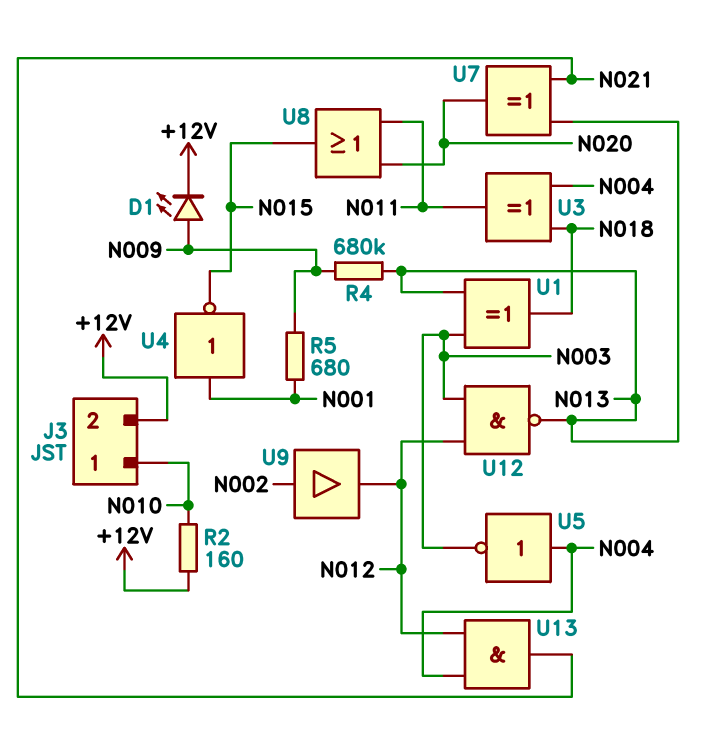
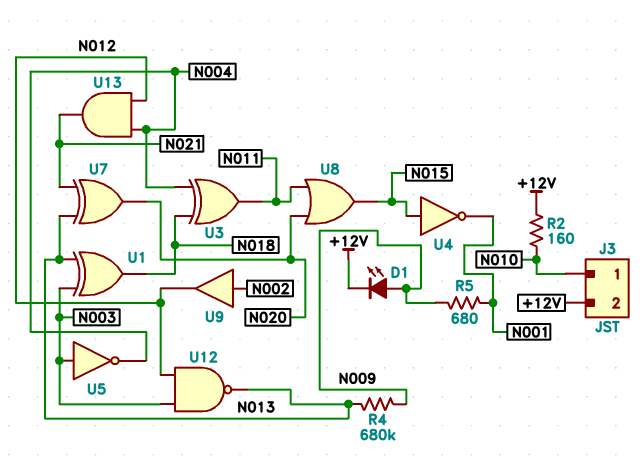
U4: NOT (in N001, out N015) -> NOT (in N015, out N001)
U5: NOT (in N004, out N003) -> NOT (in N003, out N004)

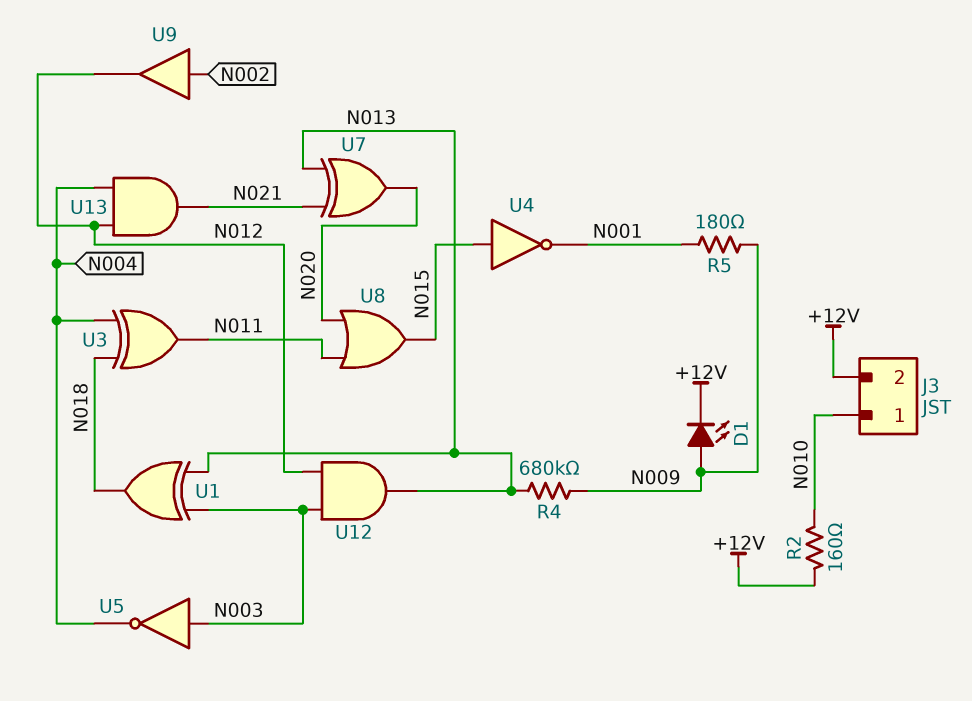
R5: 680 (N001, N009) -> 180 (N001, N009)
U12: NAND (in N003, in N012, out N013) -> AND (in N003, in N012, out N013)

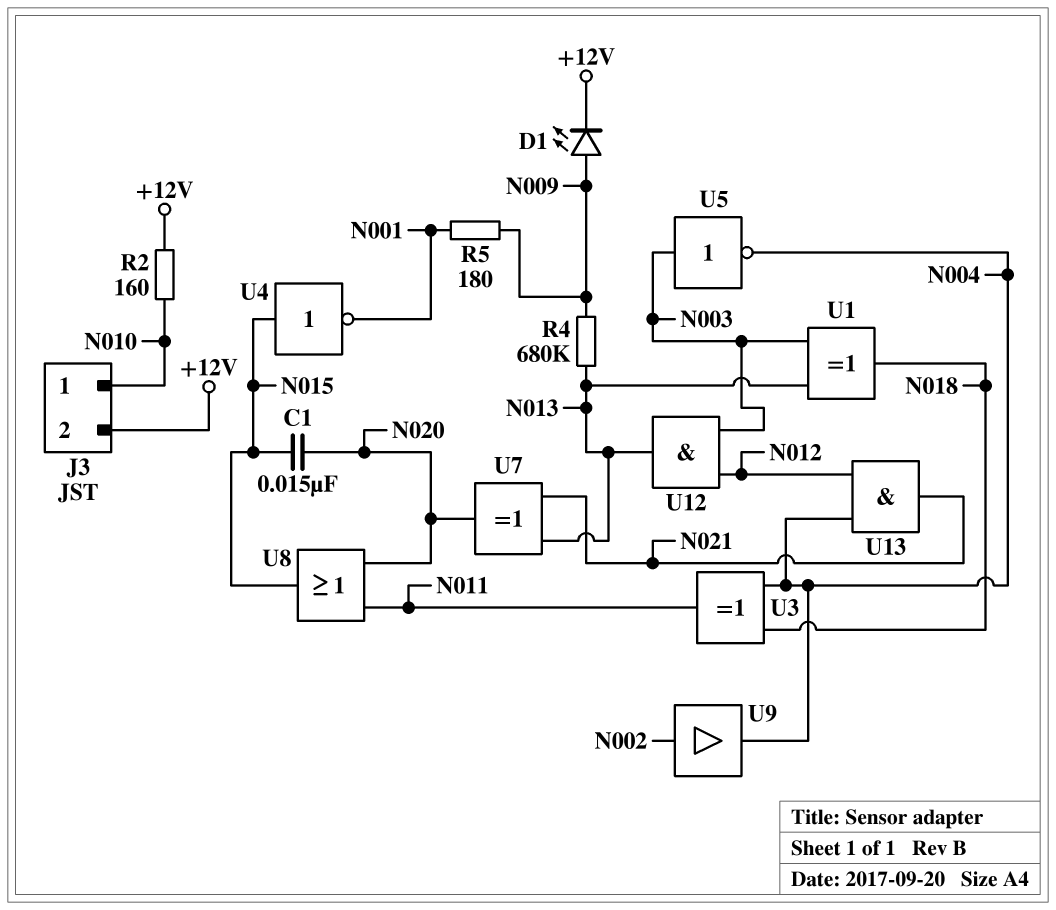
C1: none -> 15nF (N015, N020)
U9: buffer (in N002, out N012) -> buffer (in N002, out N004)

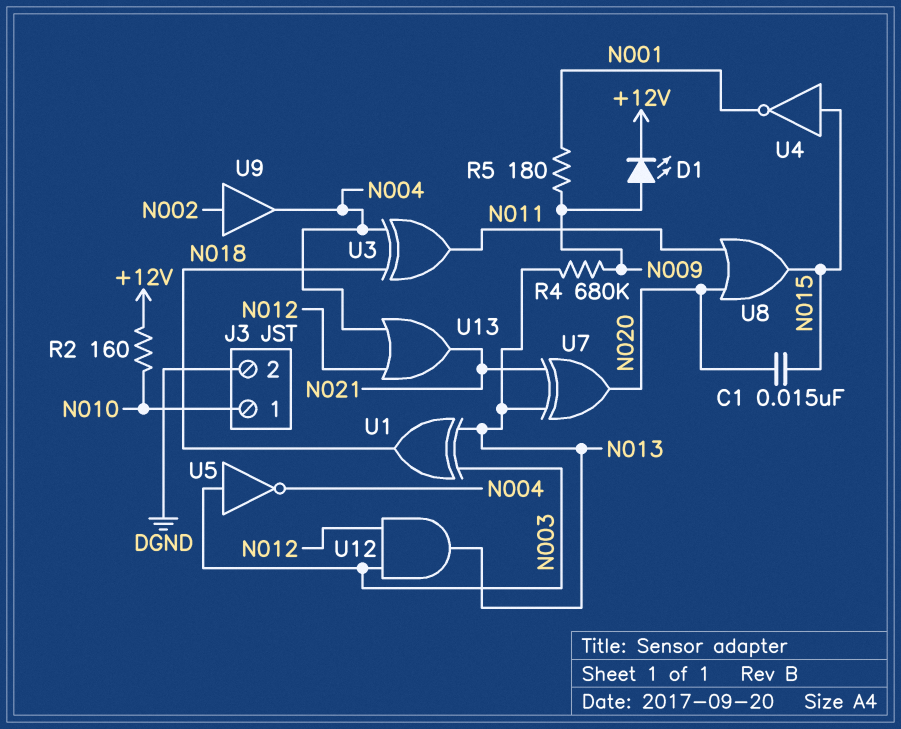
J3 pin 2: +12V -> DGND
U13: AND (in N004, in N012, out N021) -> OR (in N004, in N012, out N021)

